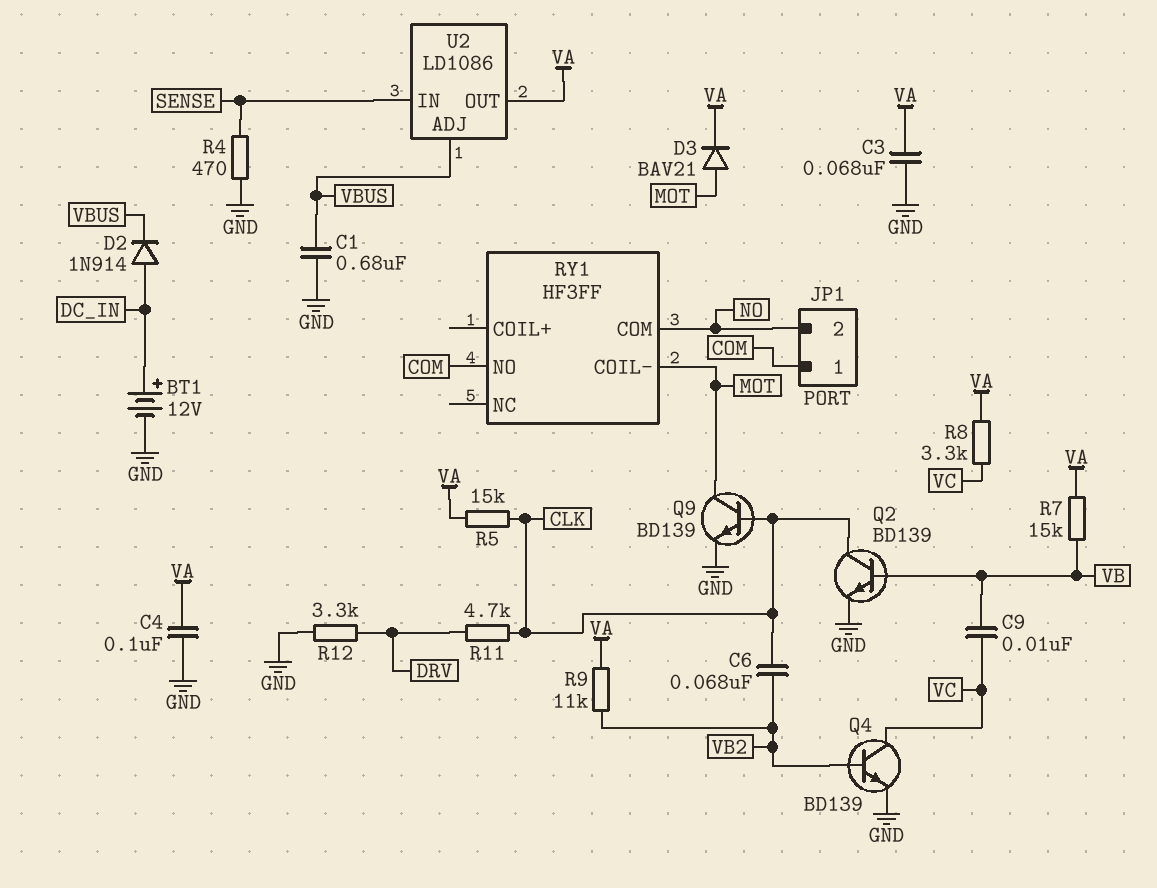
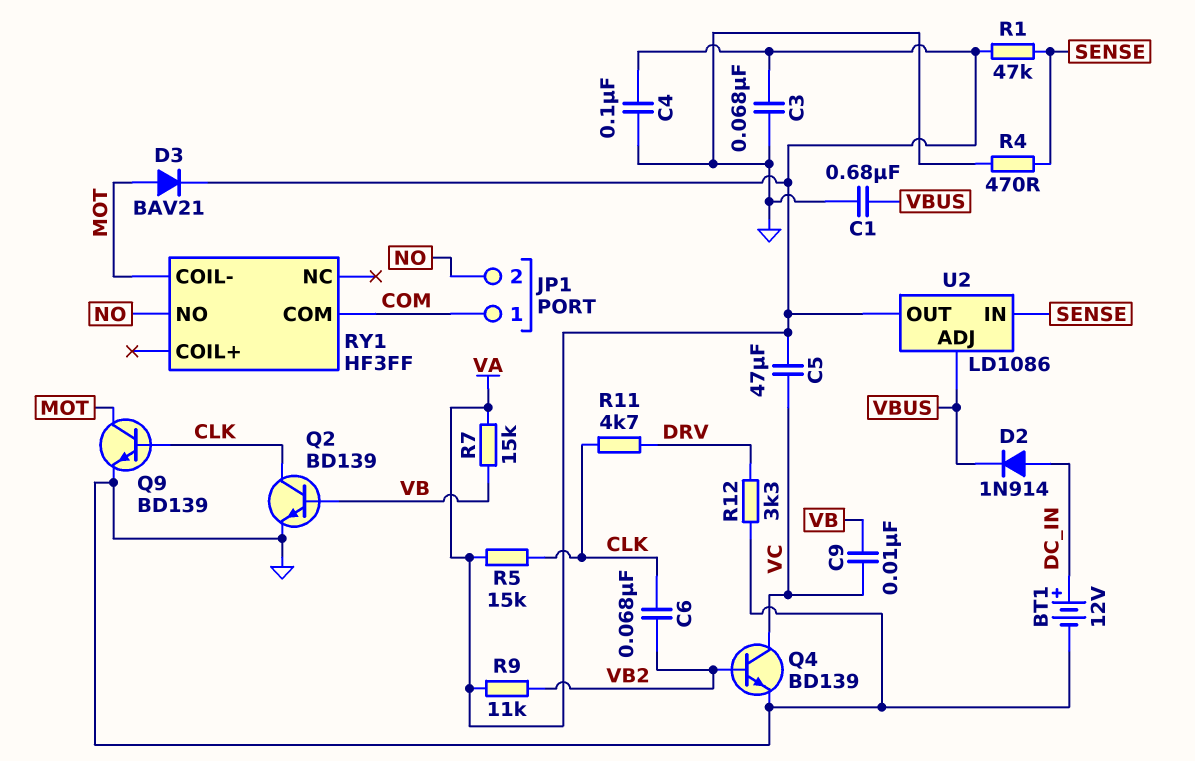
C5: none -> 47uF (VA, VC)
R1: none -> 47k (SENSE, VA)
R8: 3.3k (VA, VC) -> none
RY1 pin COM: NO -> COM
RY1 pin NO: COM -> NO

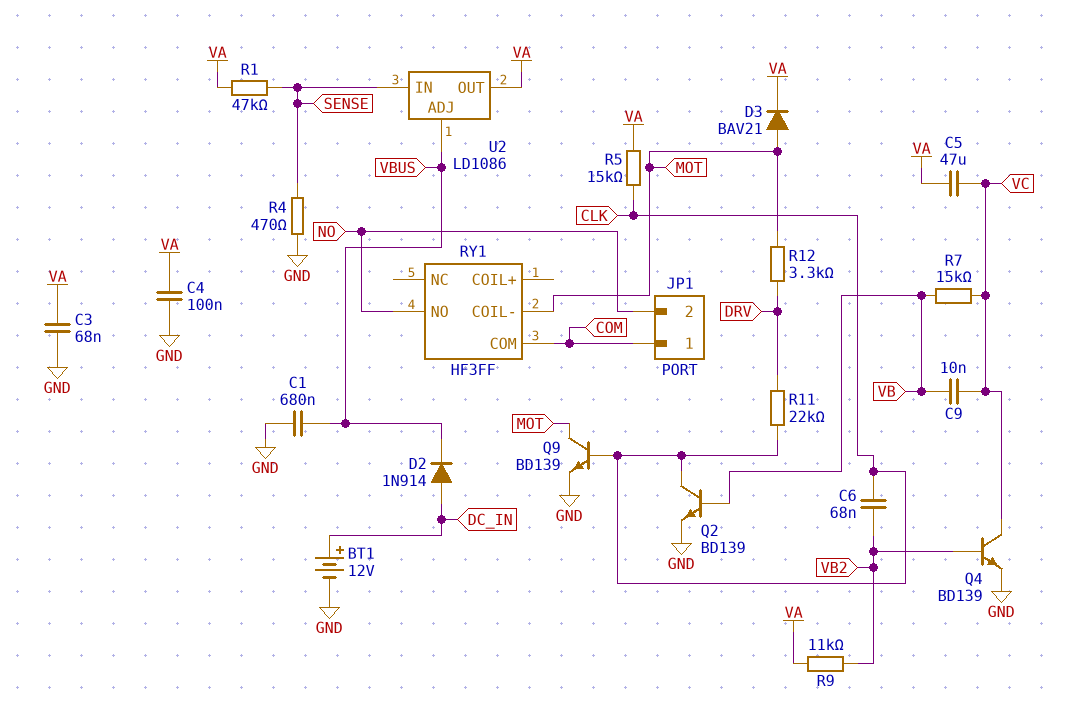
R7: 15k (VA, VB) -> 15k (VB, VC)
R11: 4.7k (CLK, DRV) -> 22k (CLK, DRV)
R12: 3.3k (DRV, GND) -> 3.3k (DRV, MOT)

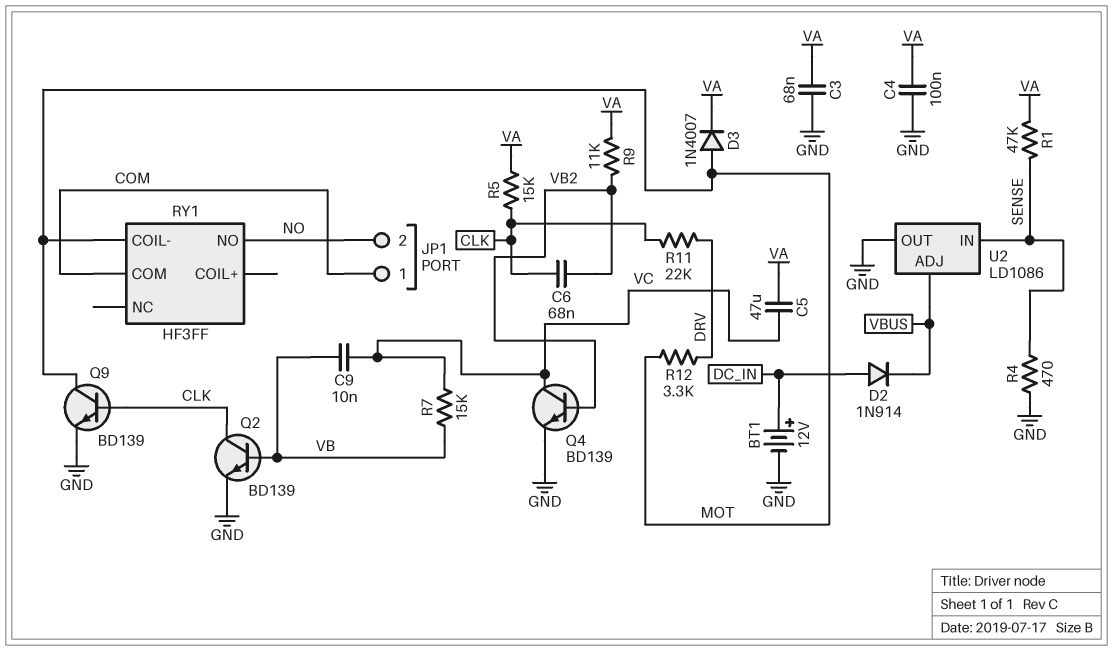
C1: 680nF (GND, VBUS) -> none
D3: diode BAV21 (A MOT, K VA) -> diode 1N4007 (A MOT, K VA)
U2 pin OUT: VA -> GND

